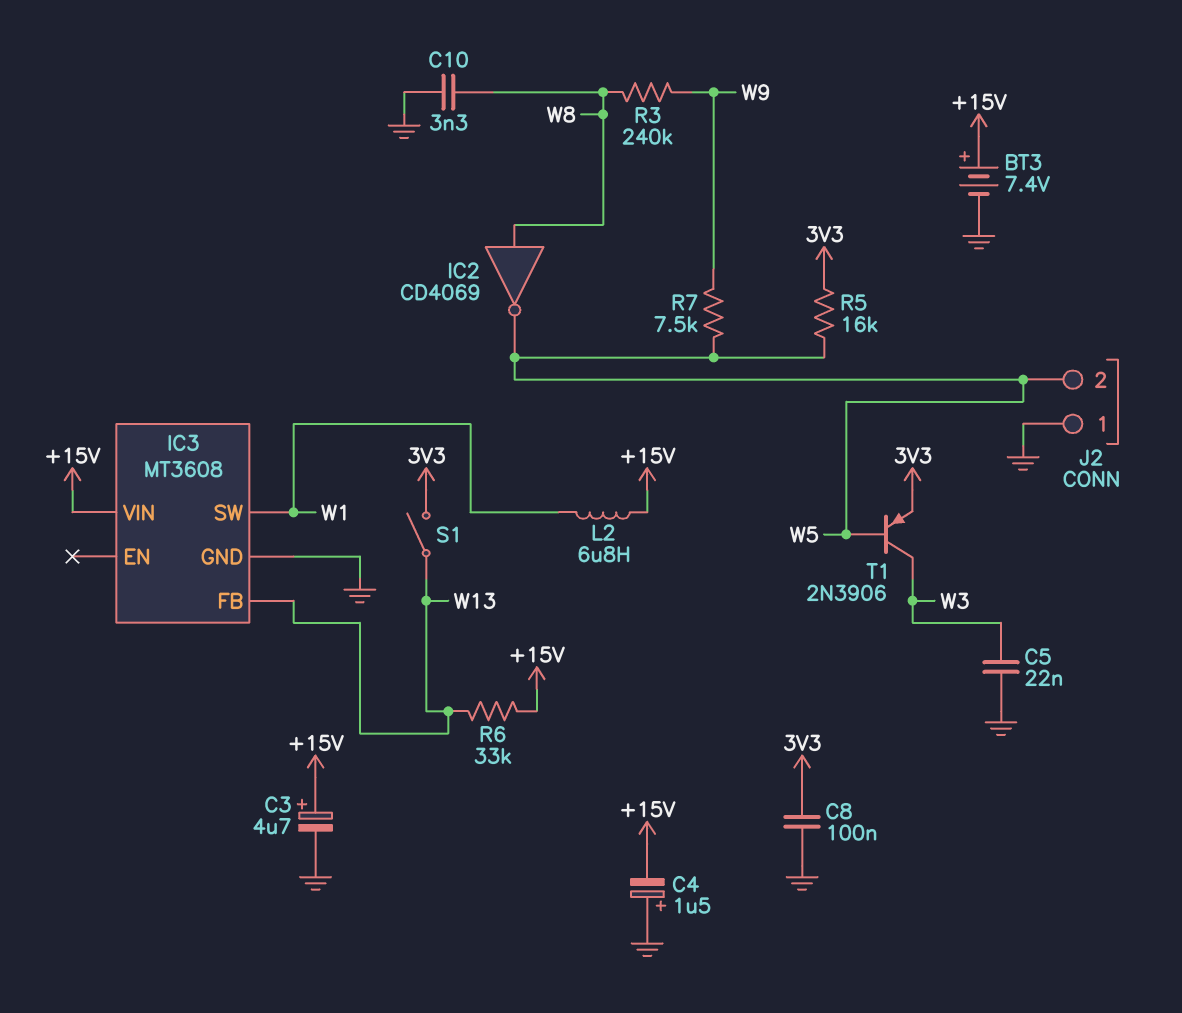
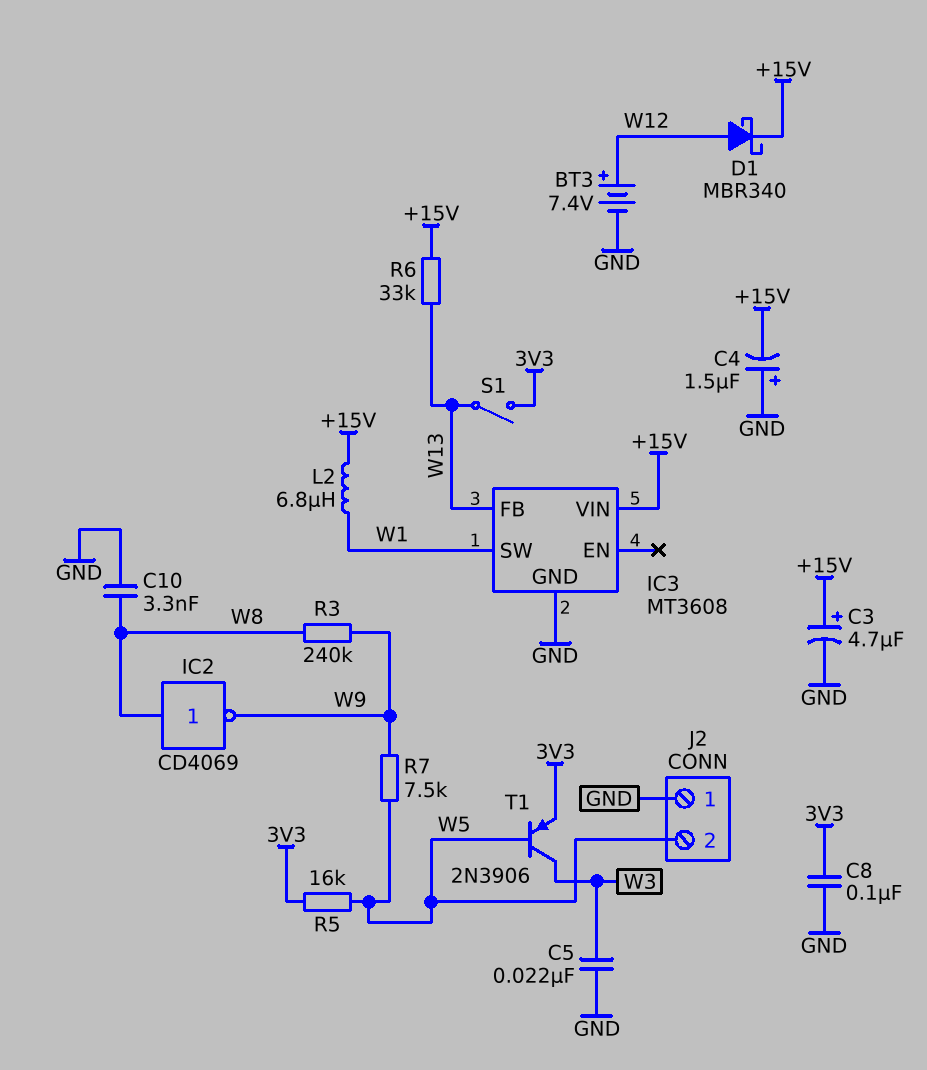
BT3: 7.4V (plus +15V, minus GND) -> 7.4V (plus W12, minus GND)
D1: none -> schottky MBR340 (A W12, K +15V)
IC2: NOT CD4069 (in W8, out W5) -> NOT CD4069 (in W8, out W9)

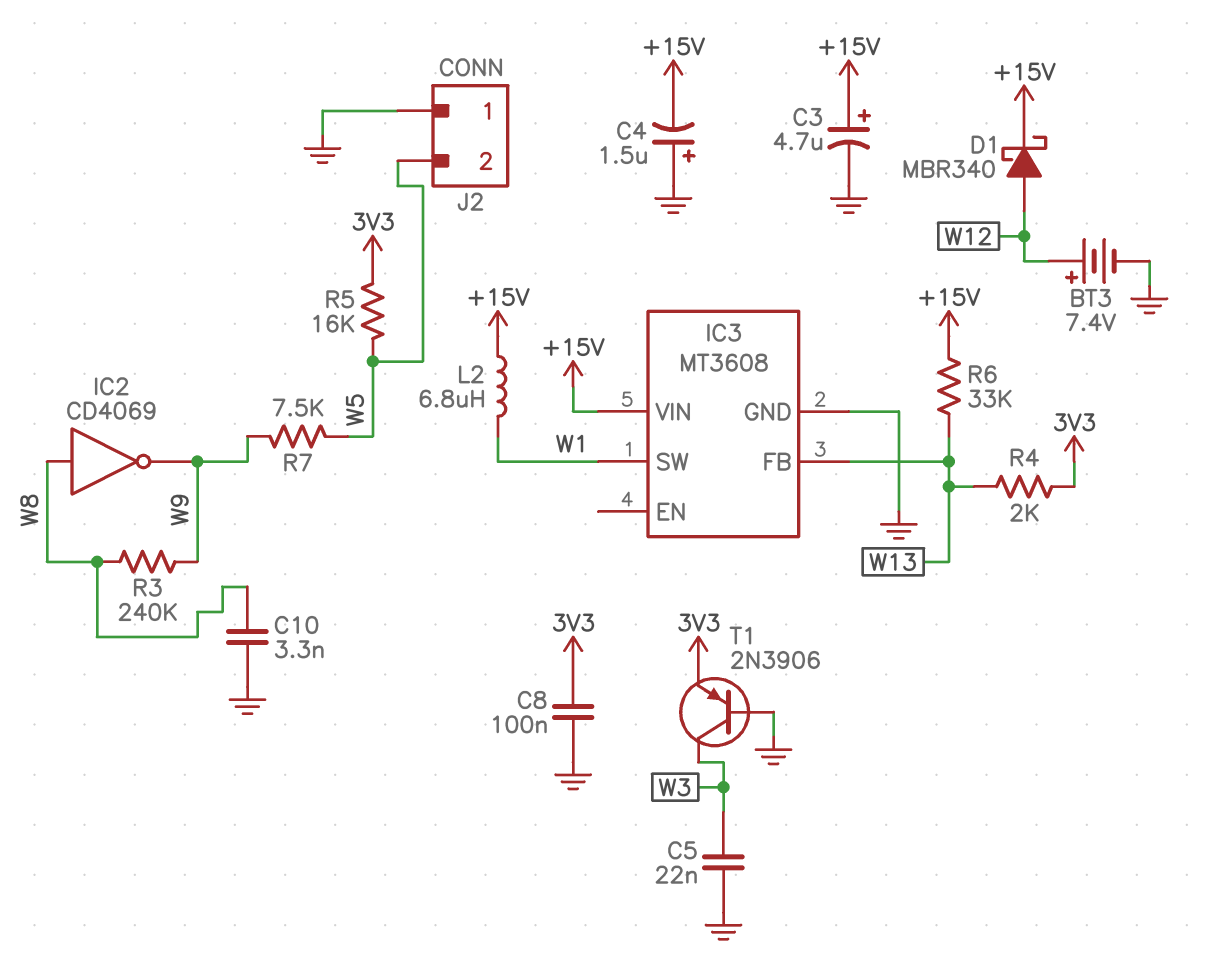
R4: none -> 2k (3V3, W13)
S1: switch (3V3, W13) -> none
T1: PNP 2N3906 (B W5, C W3, E 3V3) -> PNP 2N3906 (B GND, C W3, E 3V3)

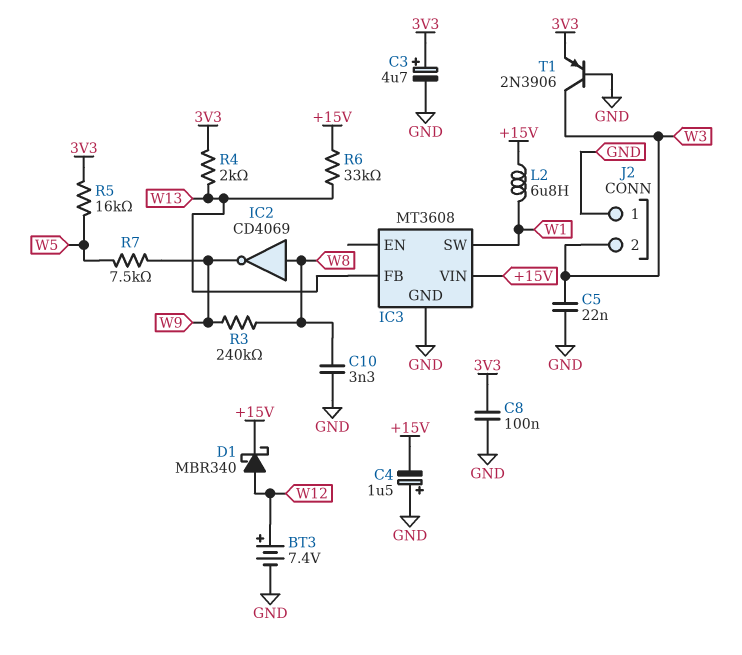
C3: 4.7uF (plus +15V, minus GND) -> 4.7uF (plus 3V3, minus GND)
J2 pin 2: W5 -> W3

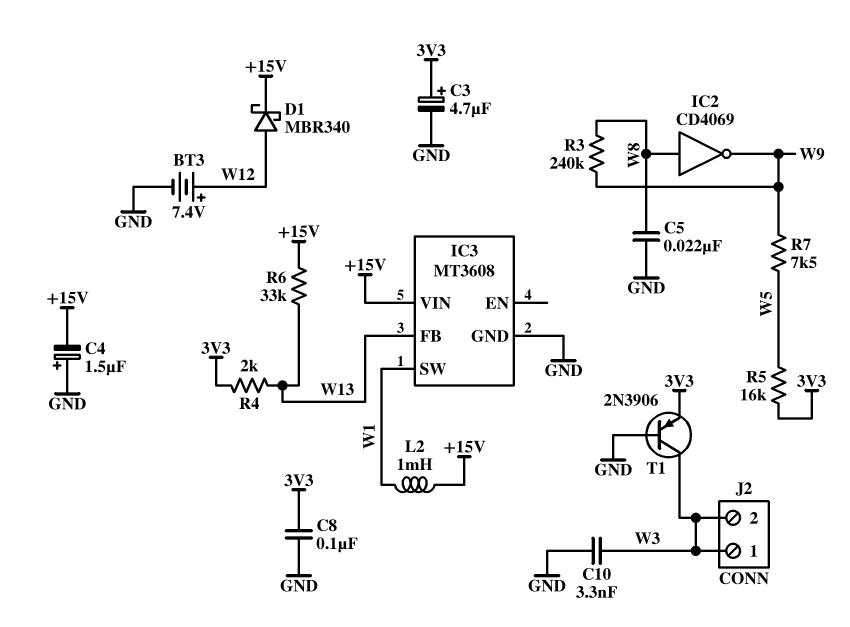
C5: 22nF (GND, W3) -> 22nF (GND, W8)
C10: 3.3nF (GND, W8) -> 3.3nF (GND, W3)
J2 pin 1: GND -> W3
L2: 6.8uH (+15V, W1) -> 1mH (+15V, W1)

